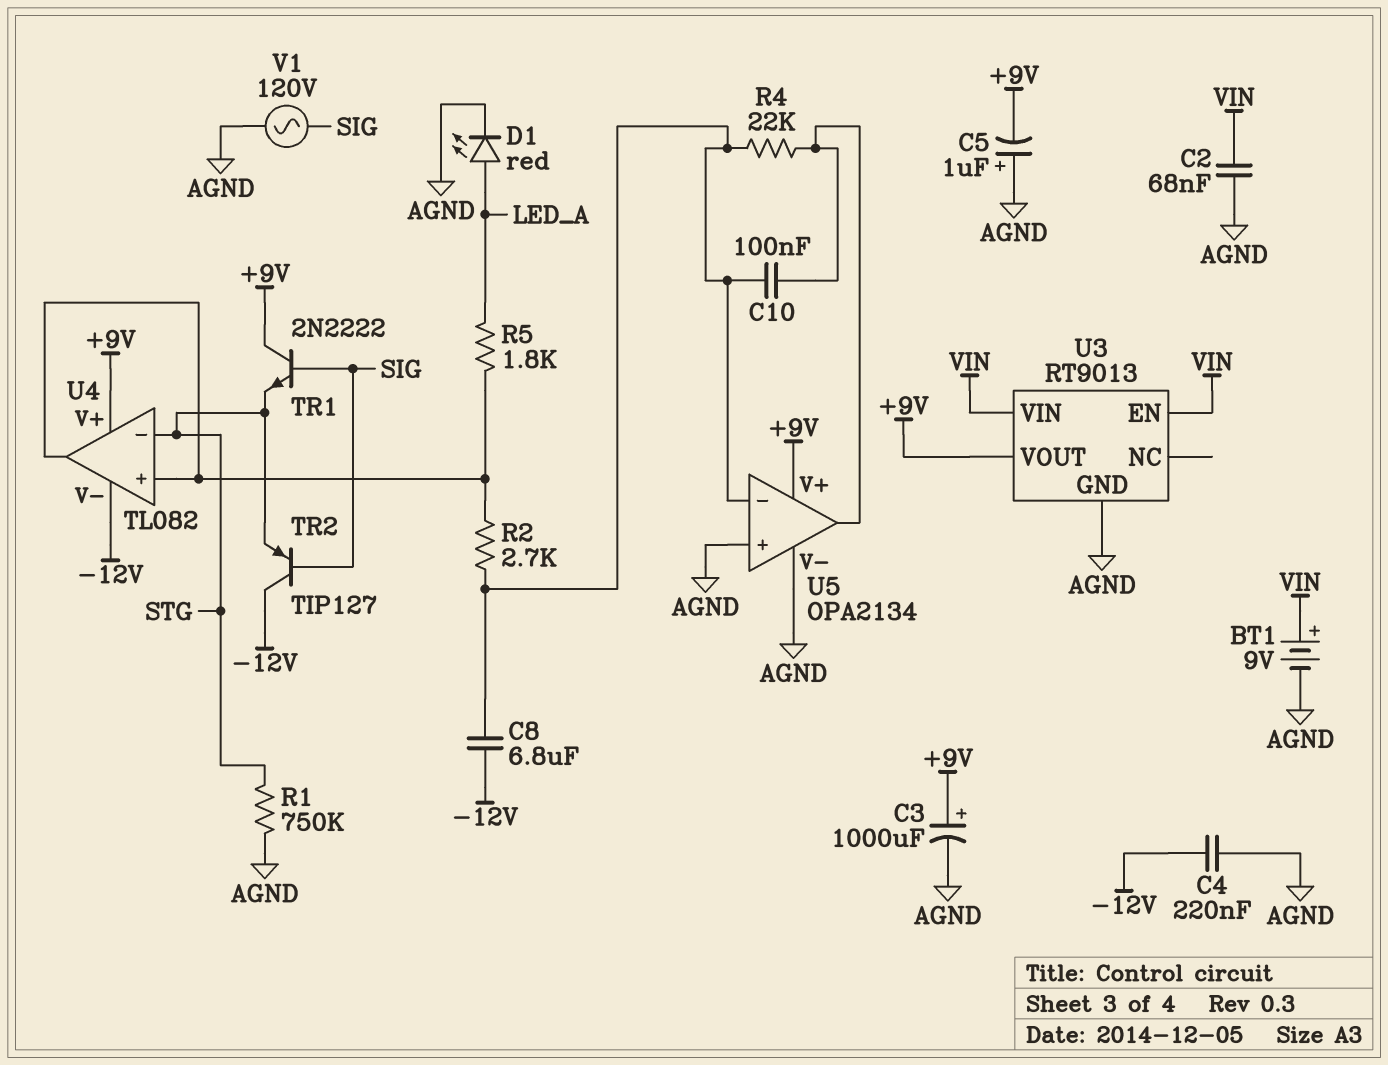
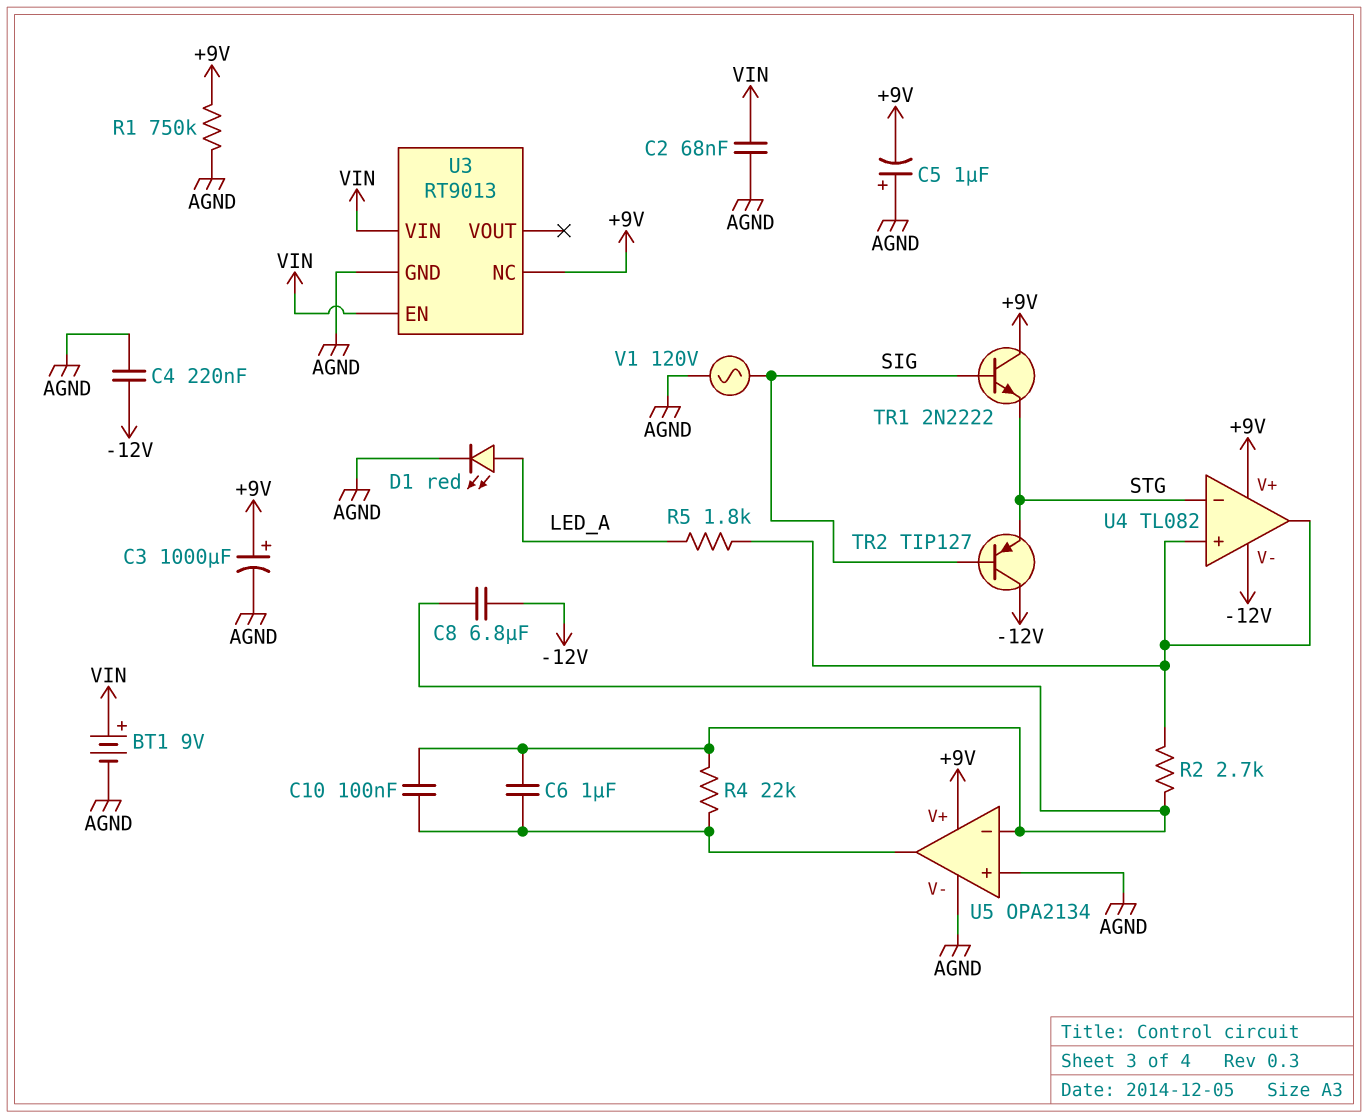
C6: none -> 1uF (U5/in-, U5/out)
R1: 750k (AGND, STG) -> 750k (+9V, AGND)
U3 pin NC: none -> +9V
U3 pin VOUT: +9V -> none

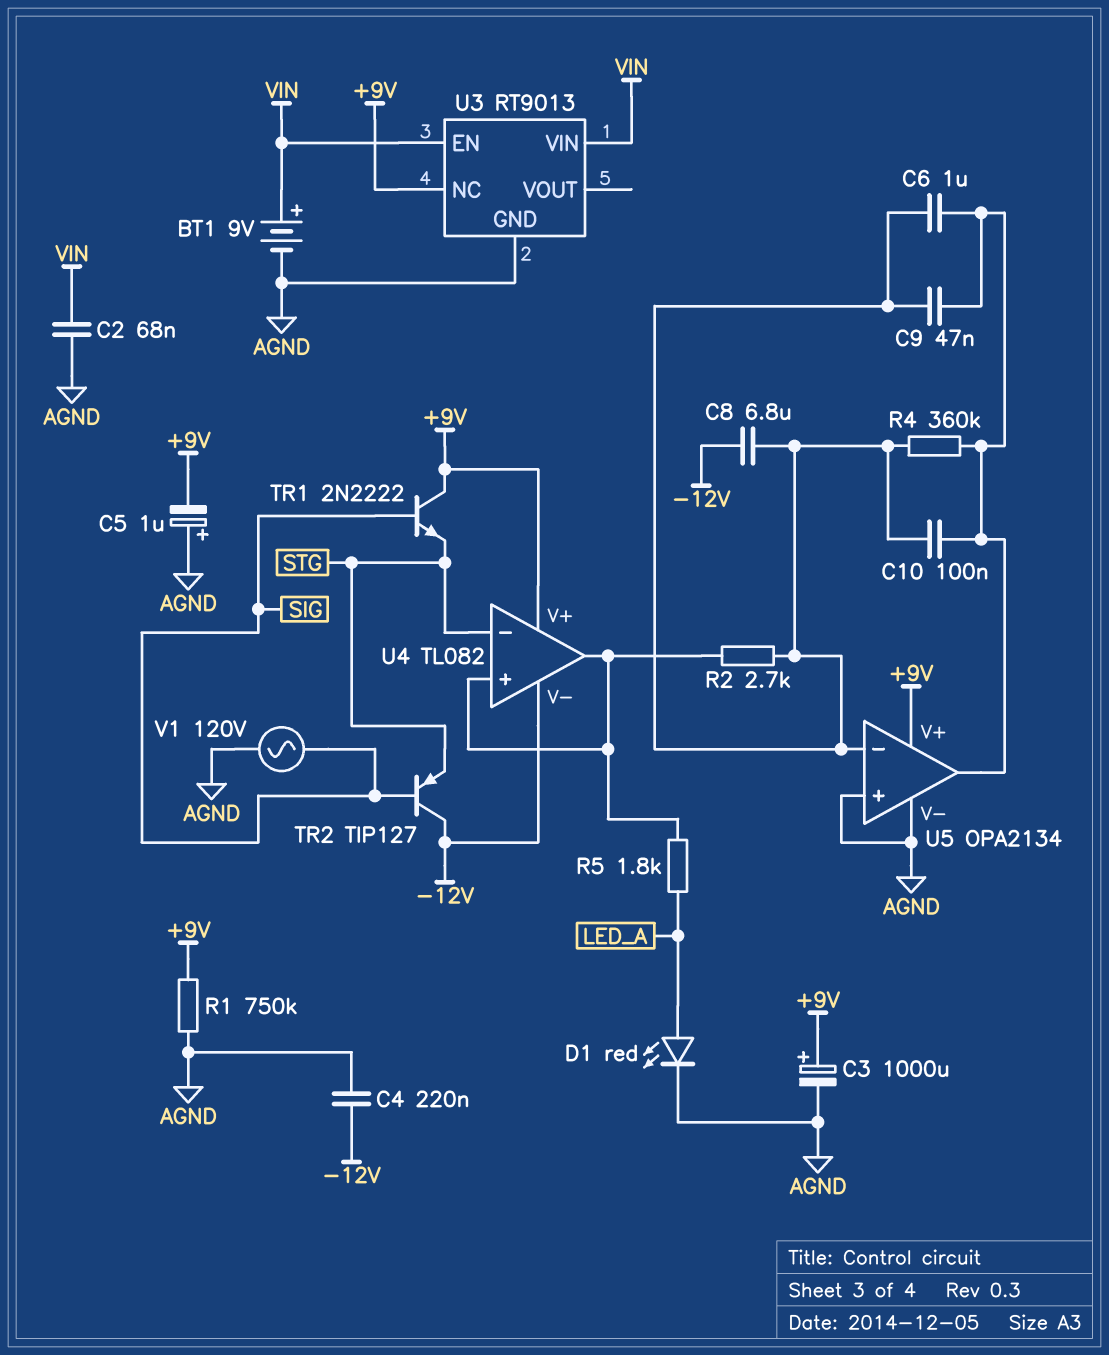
C9: none -> 47nF (U5/in-, U5/out)
R4: 22k (U5/in-, U5/out) -> 360k (U5/in-, U5/out)

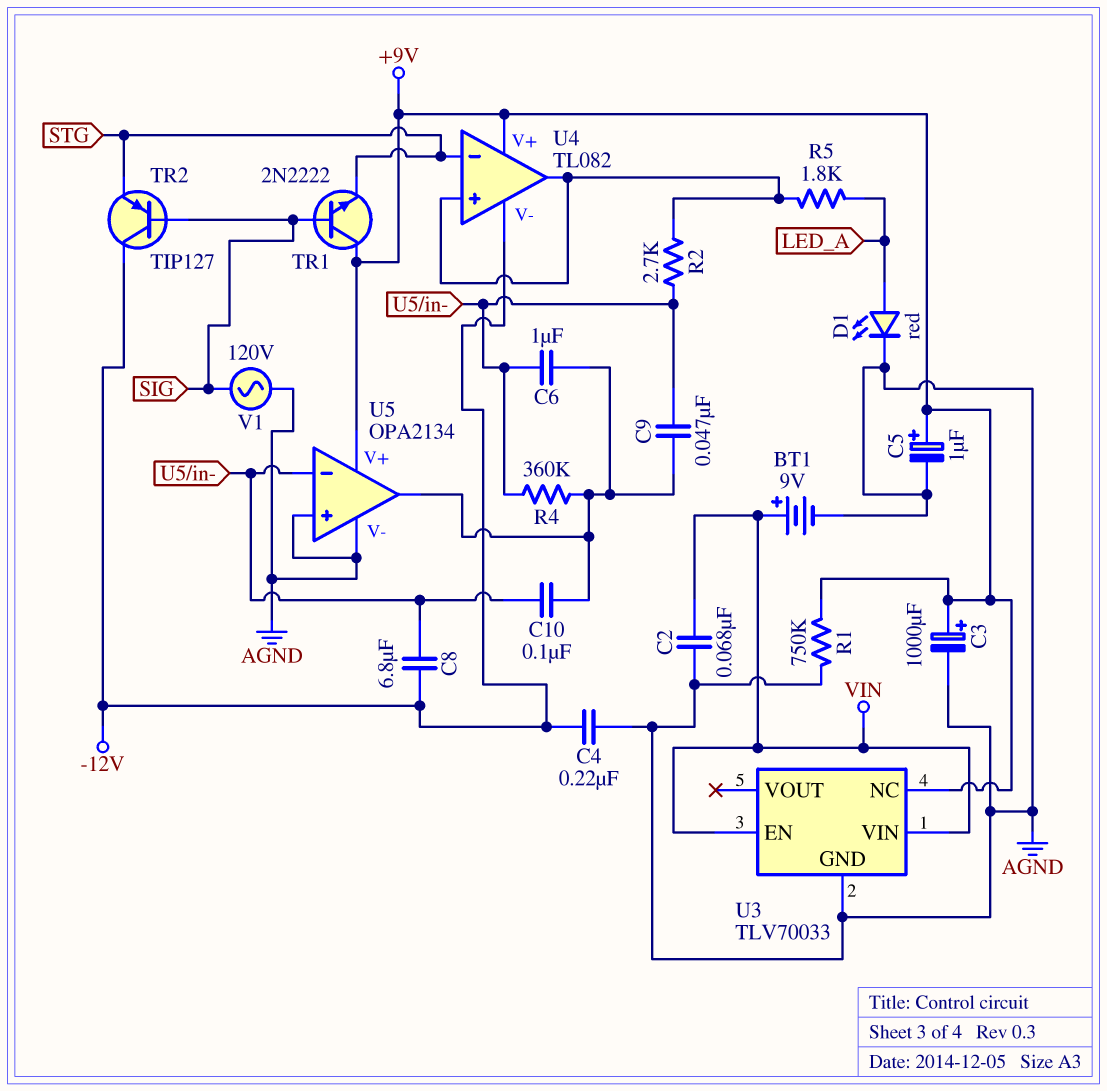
C5: 1uF (plus AGND, minus +9V) -> 1uF (plus +9V, minus AGND)
U3: RT9013 -> TLV70033

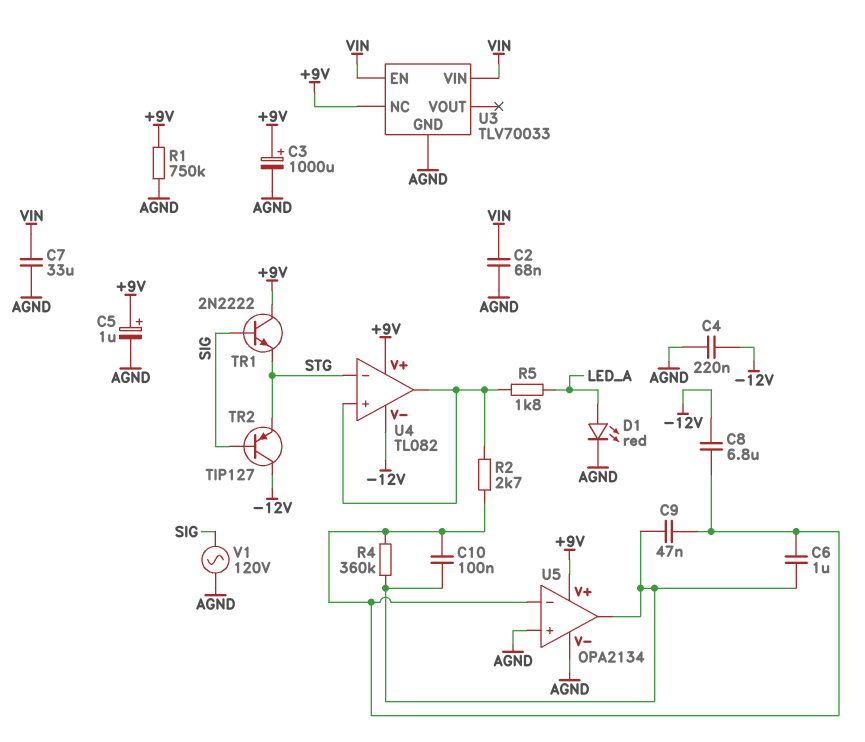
BT1: 9V (plus VIN, minus AGND) -> none
C7: none -> 33uF (AGND, VIN)

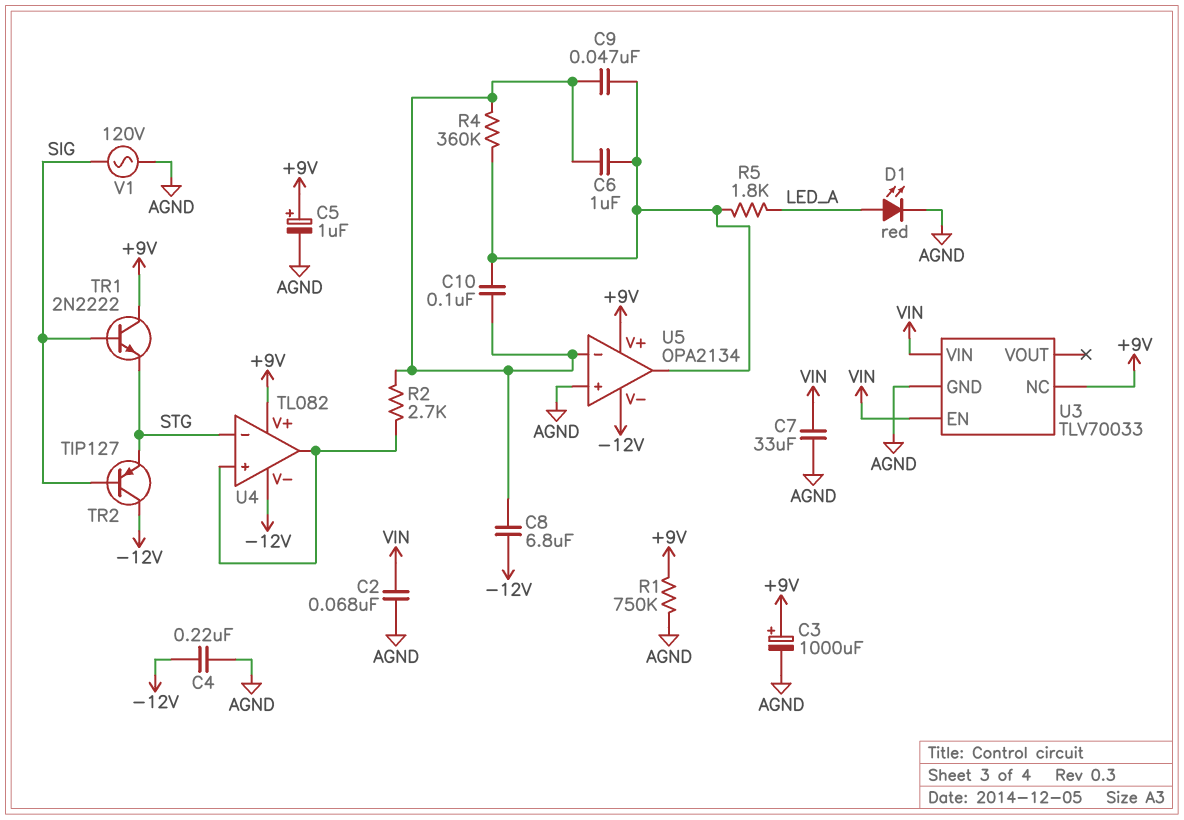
R5: 1.8k (LED_A, U4/in+) -> 1.8k (LED_A, U5/out)
U5 pin V-: AGND -> -12V

